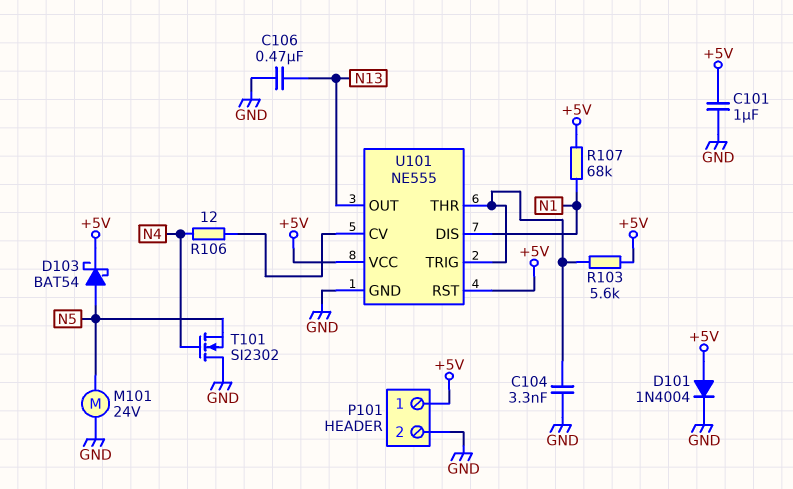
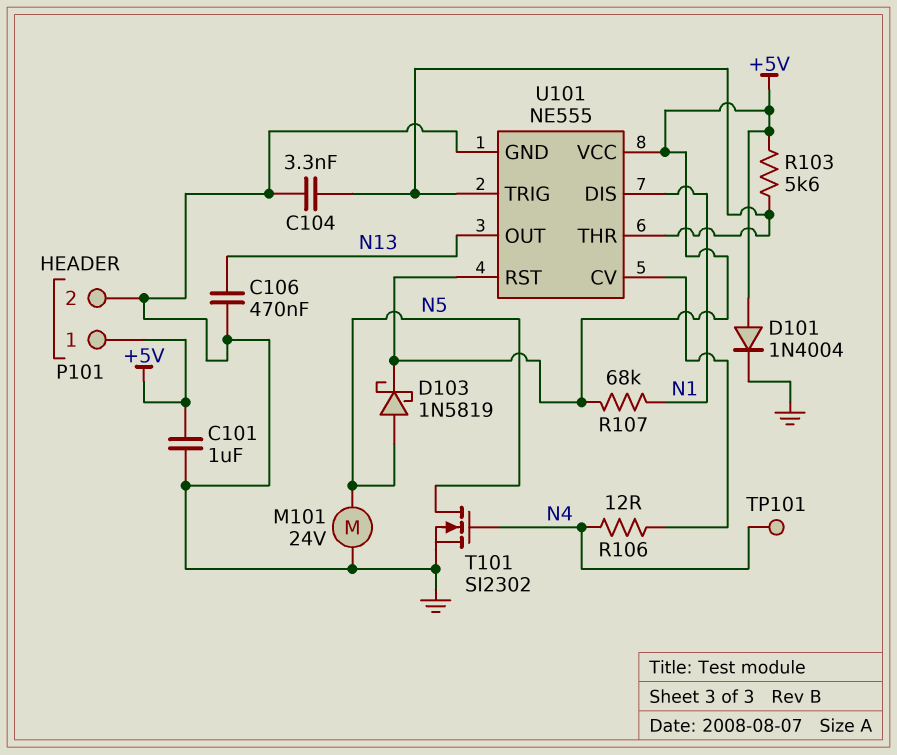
D103: schottky BAT54 (A N5, K +5V) -> schottky 1N5819 (A N5, K +5V)
T101: NMOS SI2302 (G N4, D GND, S N5) -> NMOS SI2302 (G N4, D N5, S GND)
TP101: none -> test point (N4)

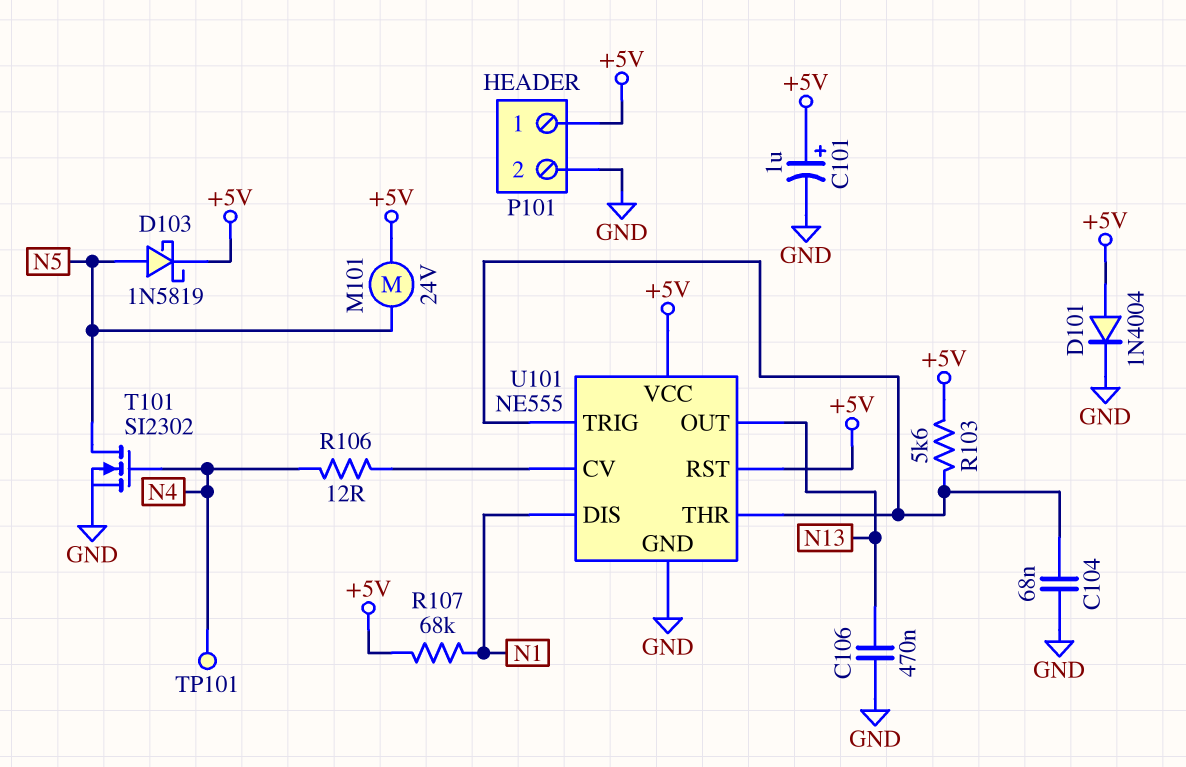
C101: 1uF (+5V, GND) -> 1uF (plus +5V, minus GND)
C104: 3.3nF (GND, U101/THR) -> 68nF (GND, U101/THR)
M101: motor 24V (GND, N5) -> motor 24V (+5V, N5)

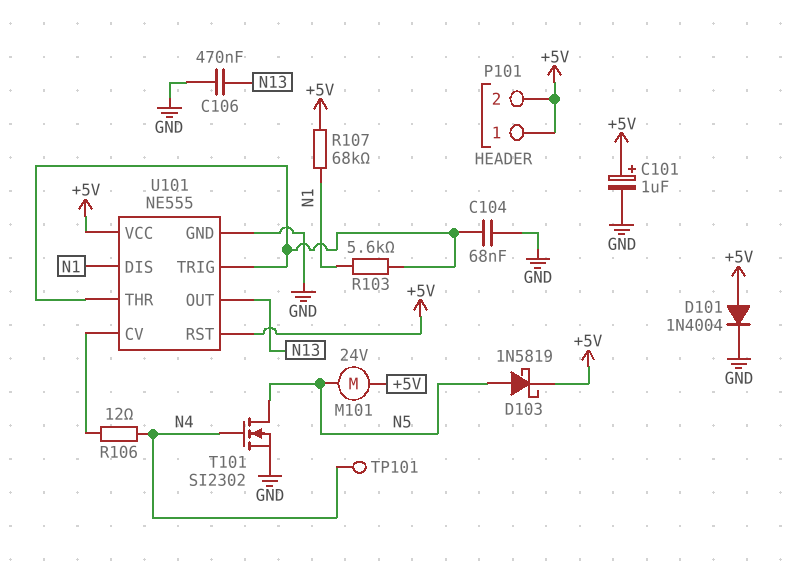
P101 pin 2: GND -> +5V
R103: 5.6k (+5V, U101/THR) -> 5.6k (N1, U101/THR)

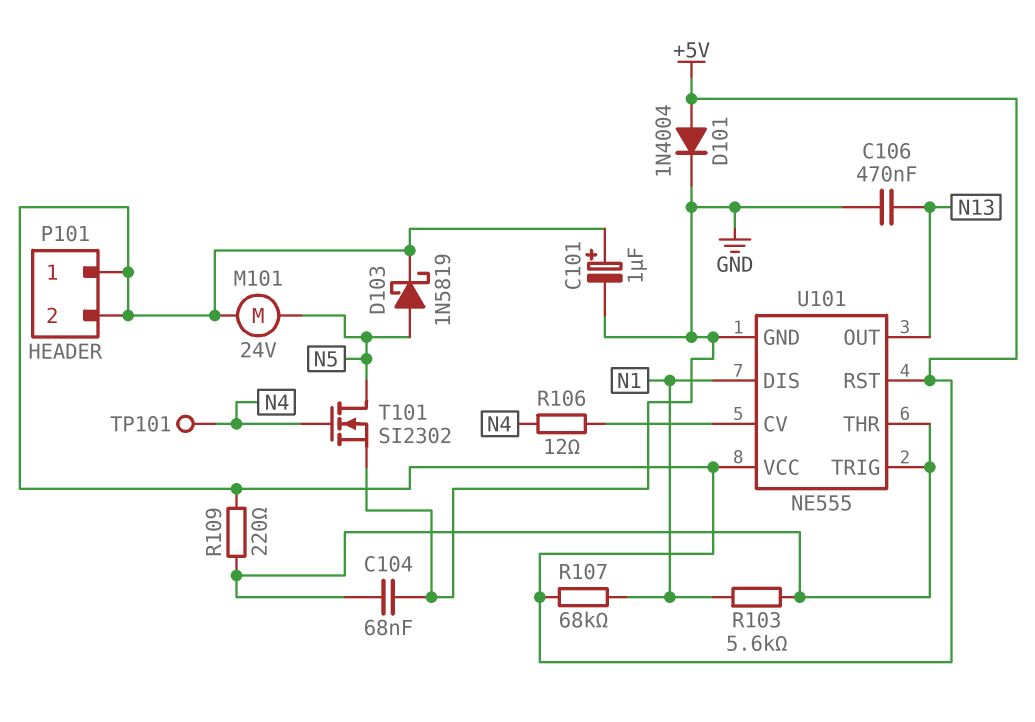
R109: none -> 220 (+5V, U101/THR)

